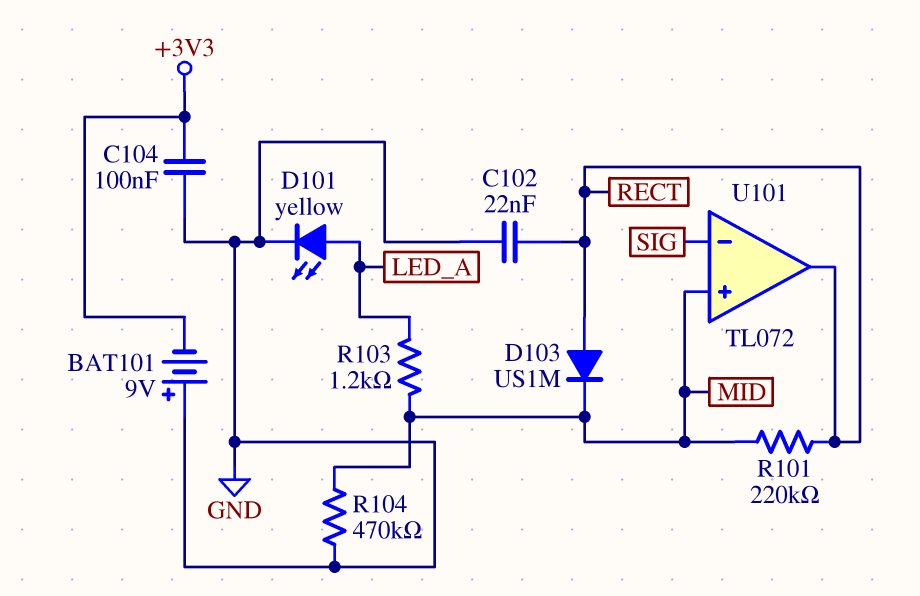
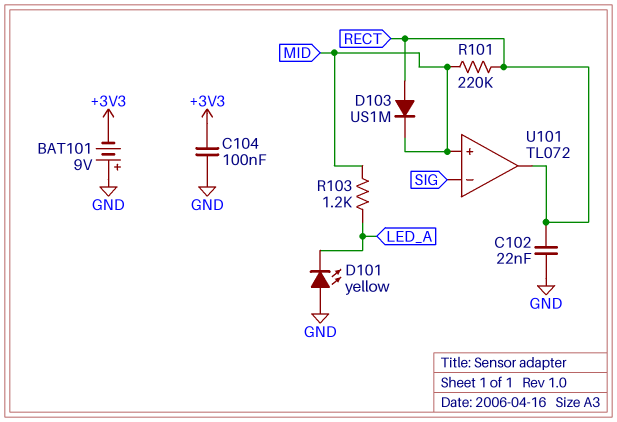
D101: LED yellow (A LED_A, K GND) -> LED yellow (A GND, K LED_A)
R104: 470k (GND, MID) -> none

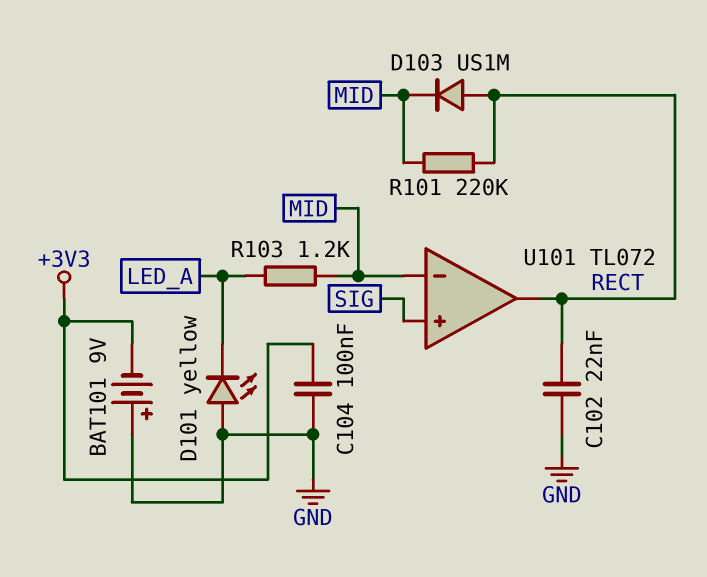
U101 pin in+: MID -> SIG
U101 pin in-: SIG -> MID

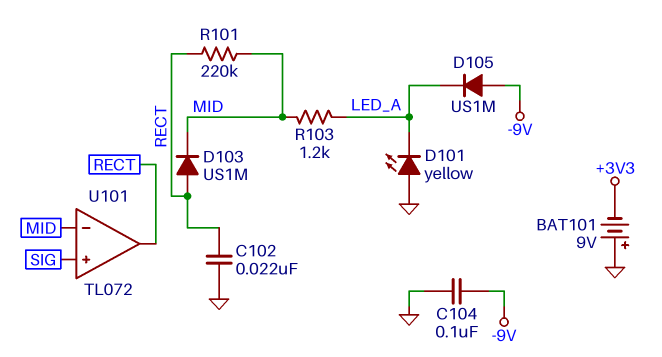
C104: 100nF (+3V3, GND) -> 100nF (-9V, GND)
D105: none -> diode US1M (A -9V, K LED_A)

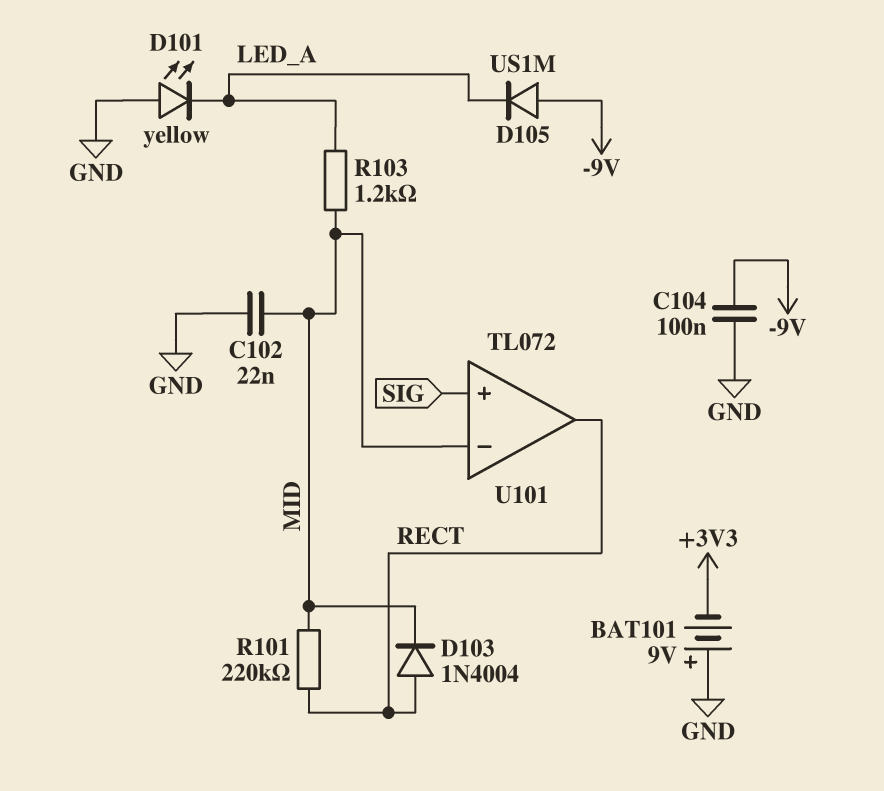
C102: 22nF (GND, RECT) -> 22nF (GND, MID)
D103: diode US1M (A RECT, K MID) -> diode 1N4004 (A RECT, K MID)

